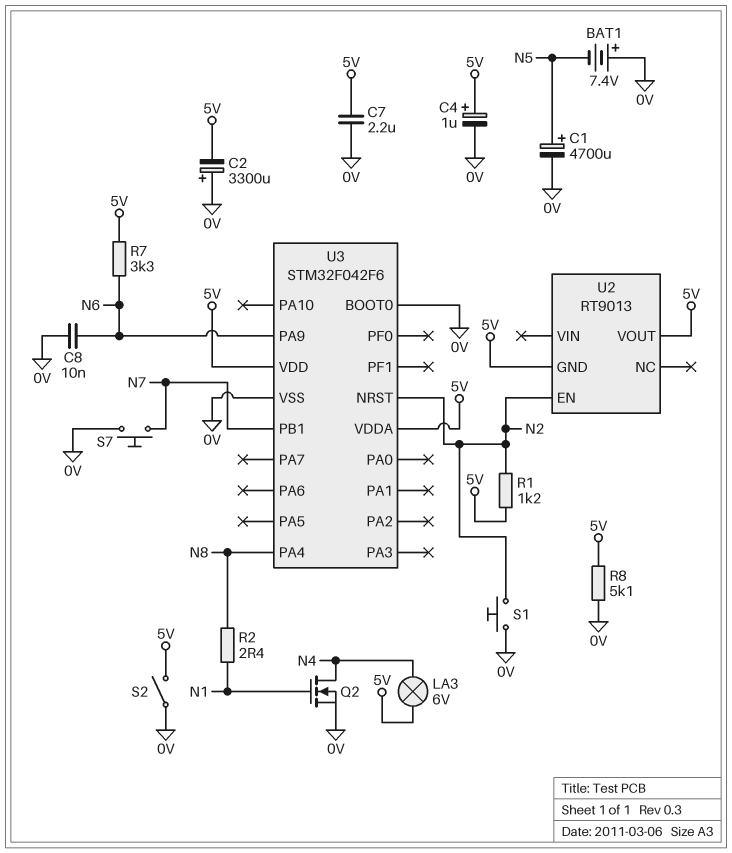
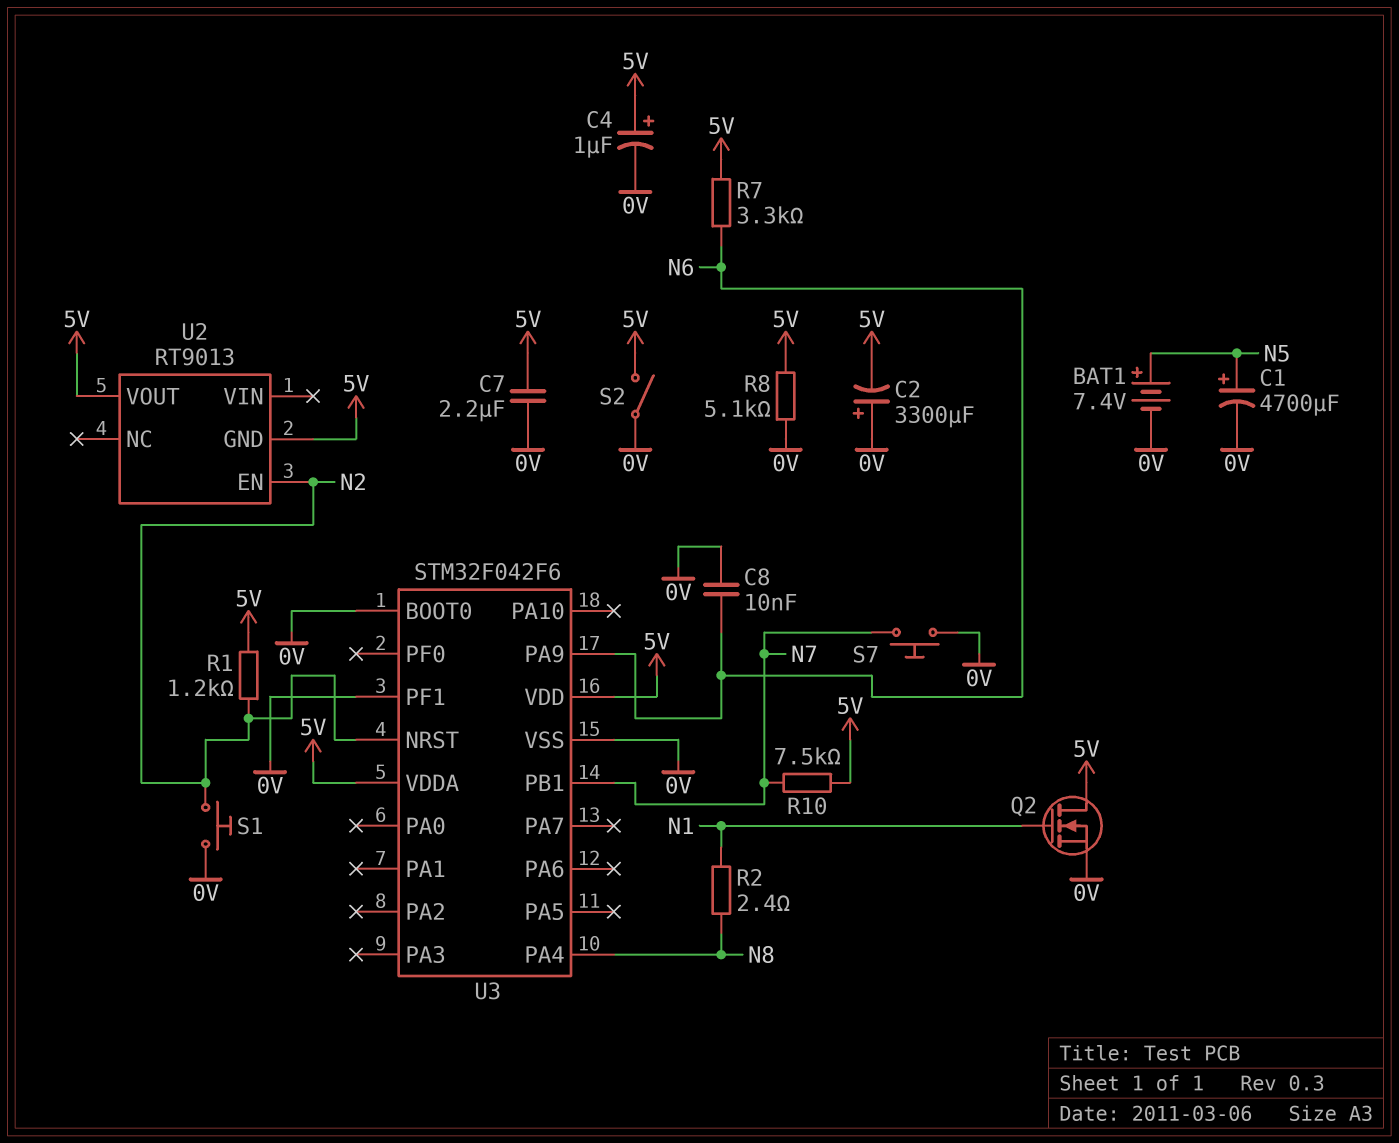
BAT1: 7.4V (plus 0V, minus N5) -> 7.4V (plus N5, minus 0V)
LA3: lamp 6V (5V, N4) -> none
Q2: NMOS (G N1, D N4, S 0V) -> NMOS (G N1, D 5V, S 0V)
R10: none -> 7.5k (5V, N7)
U3 pin PF1: none -> 0V

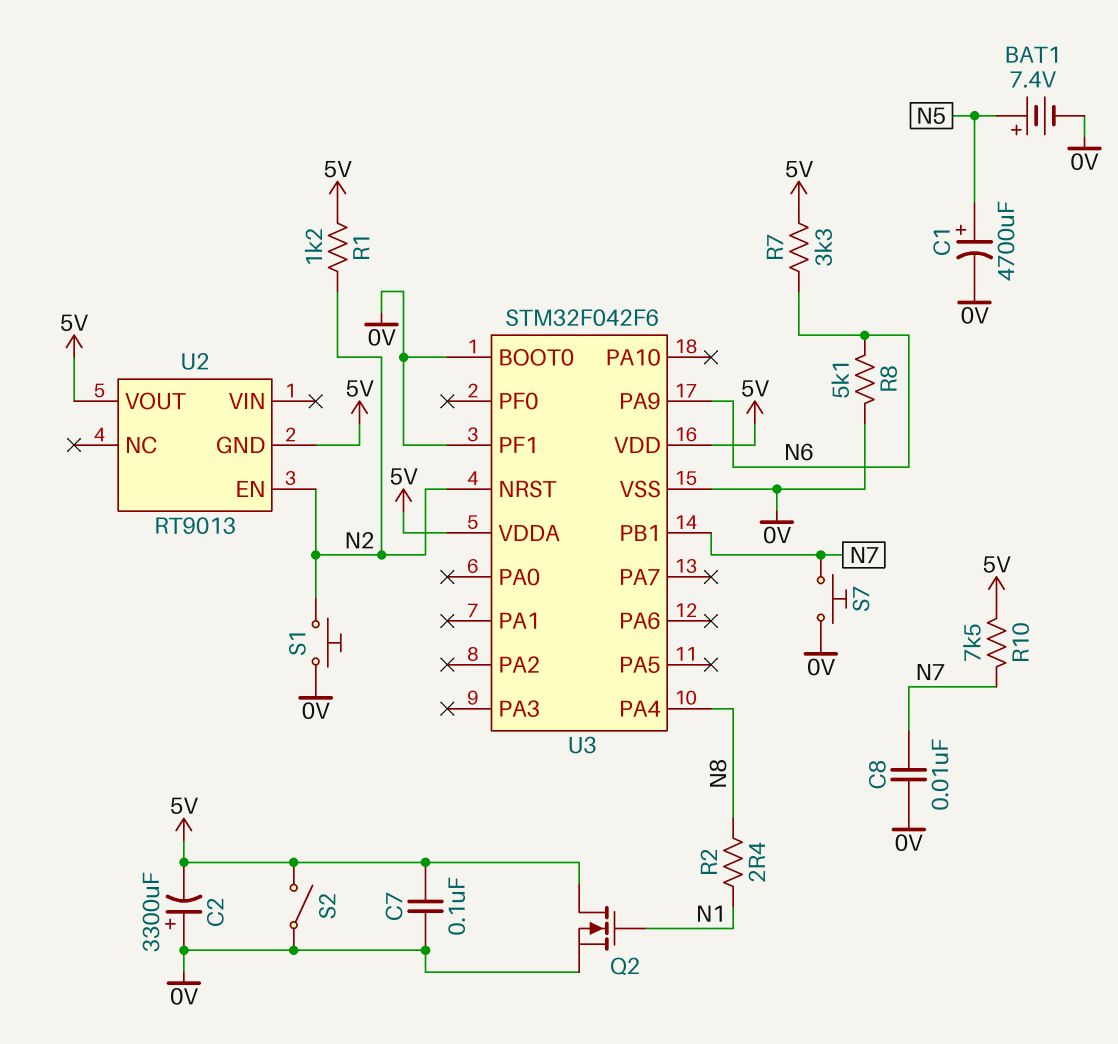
C4: 1uF (plus 5V, minus 0V) -> none
C7: 2.2uF (0V, 5V) -> 100nF (0V, 5V)
C8: 10nF (0V, N6) -> 10nF (0V, N7)
R8: 5.1k (0V, 5V) -> 5.1k (0V, N6)

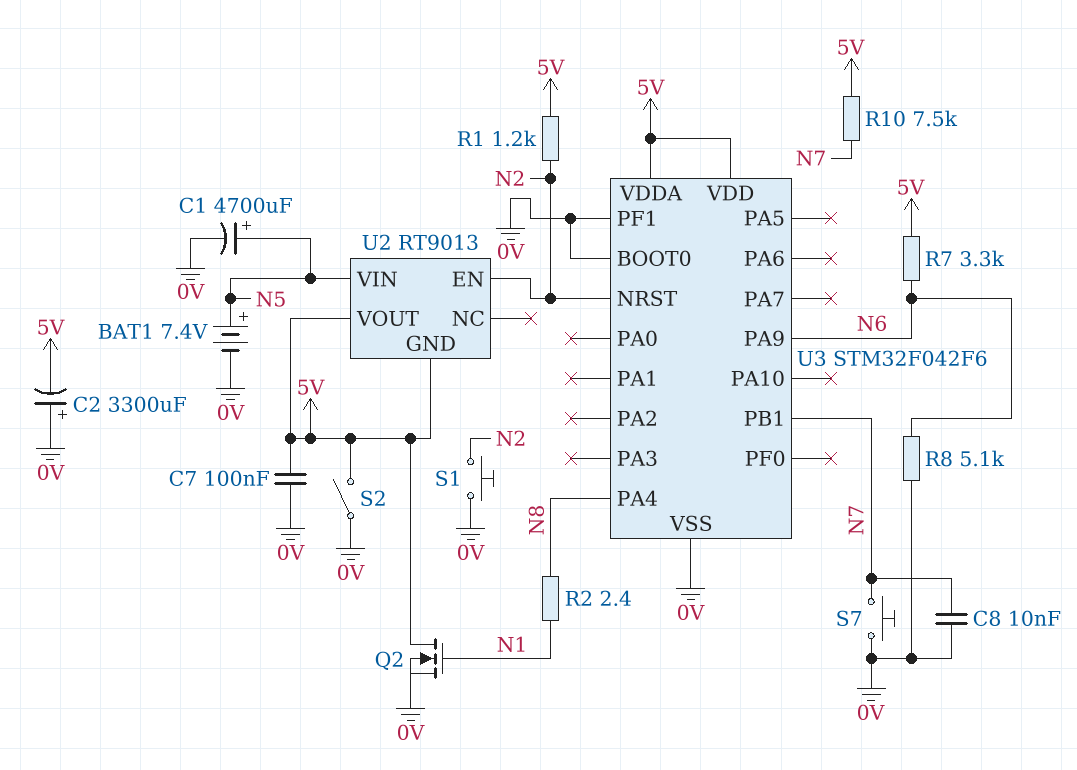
U2 pin VIN: none -> N5

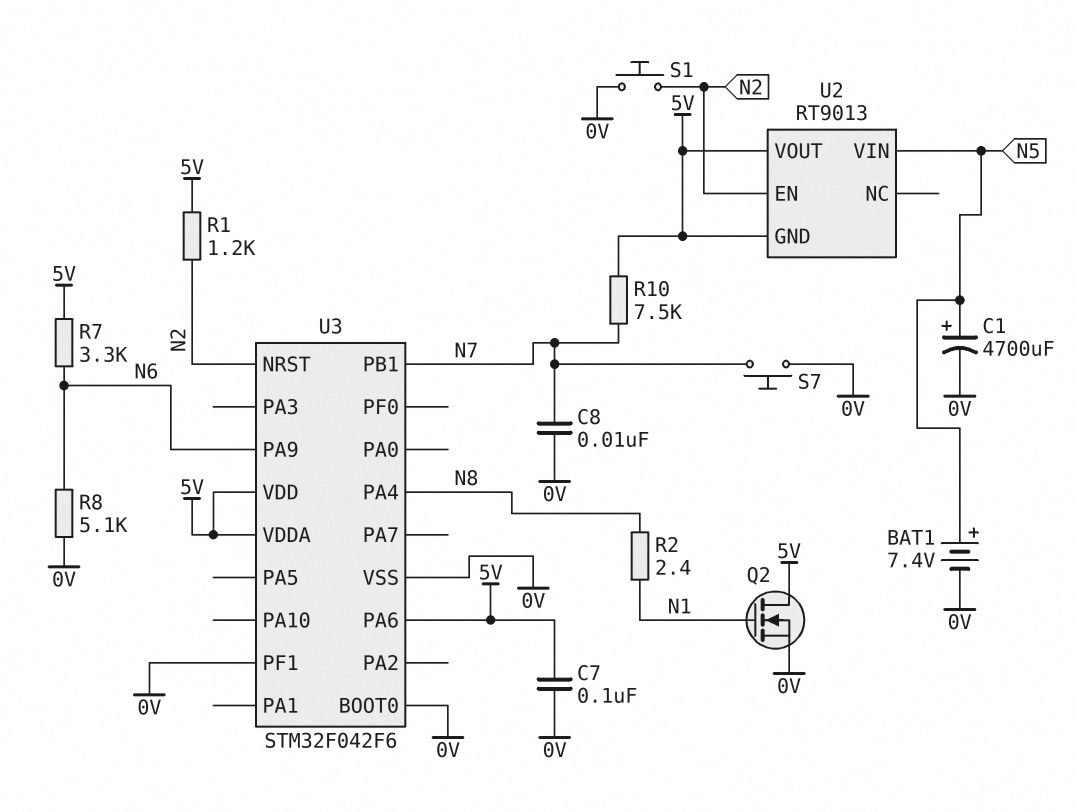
C2: 3300uF (plus 0V, minus 5V) -> none
S2: switch (0V, 5V) -> none
U3 pin PA6: none -> 5V

